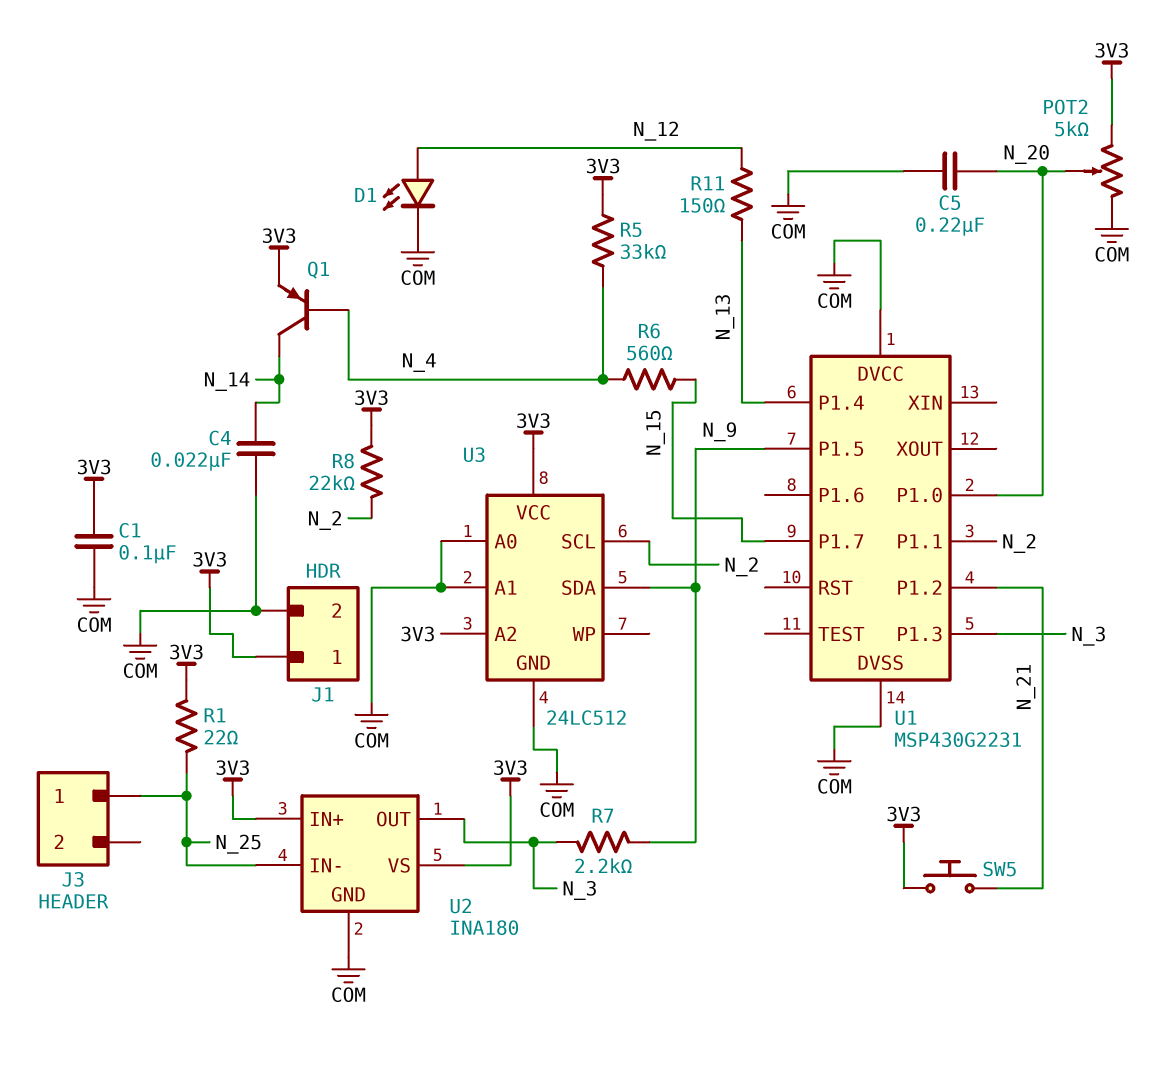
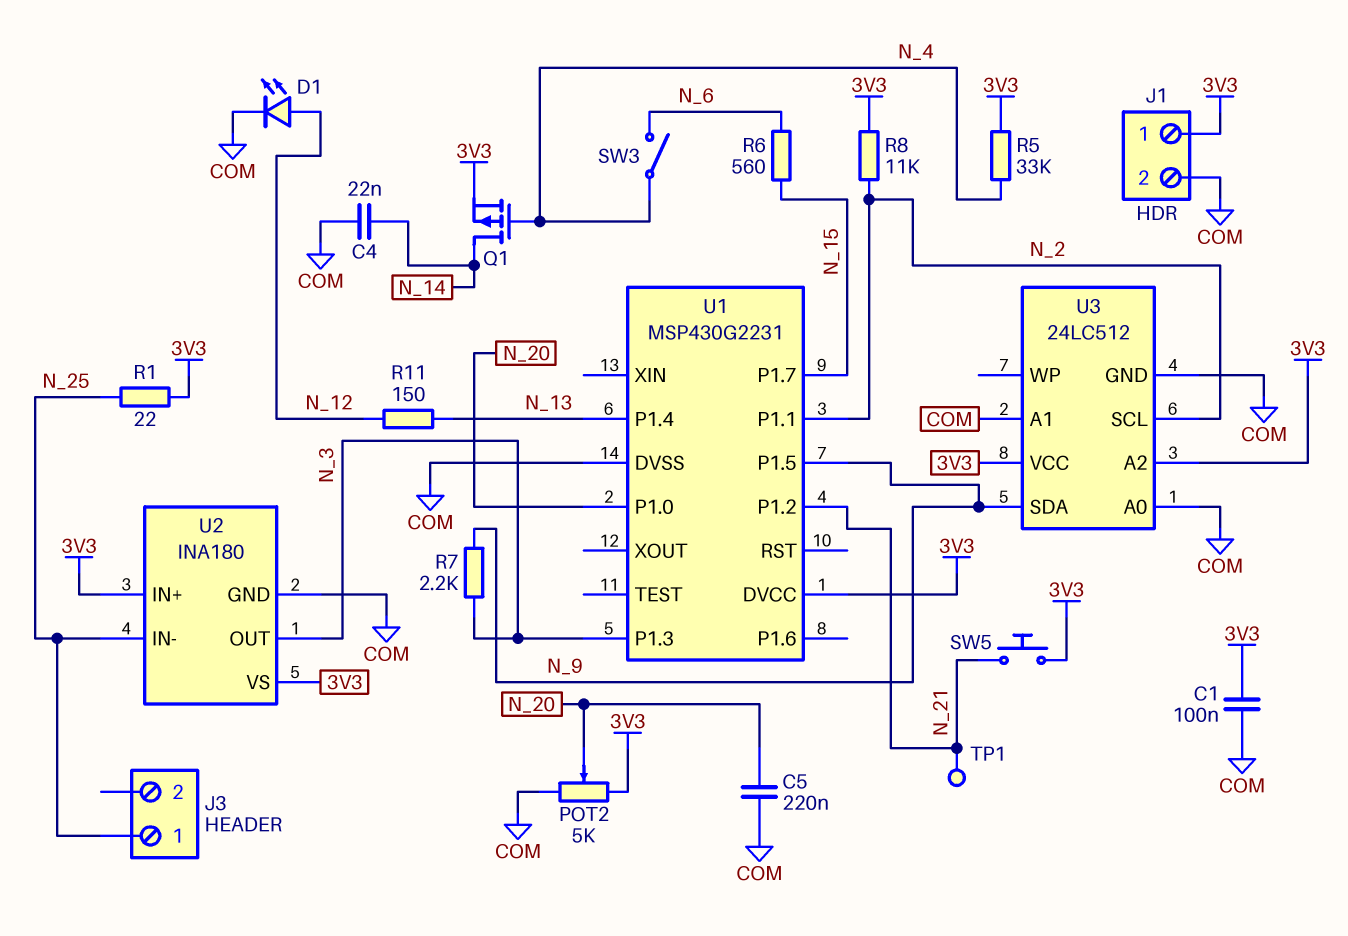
Q1: PNP (B N_4, C N_14, E 3V3) -> PMOS (G N_4, D N_14, S 3V3)
R6: 560 (N_4, N_15) -> 560 (N_6, N_15)
R8: 22k (3V3, N_2) -> 11k (3V3, N_2)
SW3: none -> switch (N_4, N_6)
TP1: none -> test point (N_21)
U1 pin DVCC: COM -> 3V3

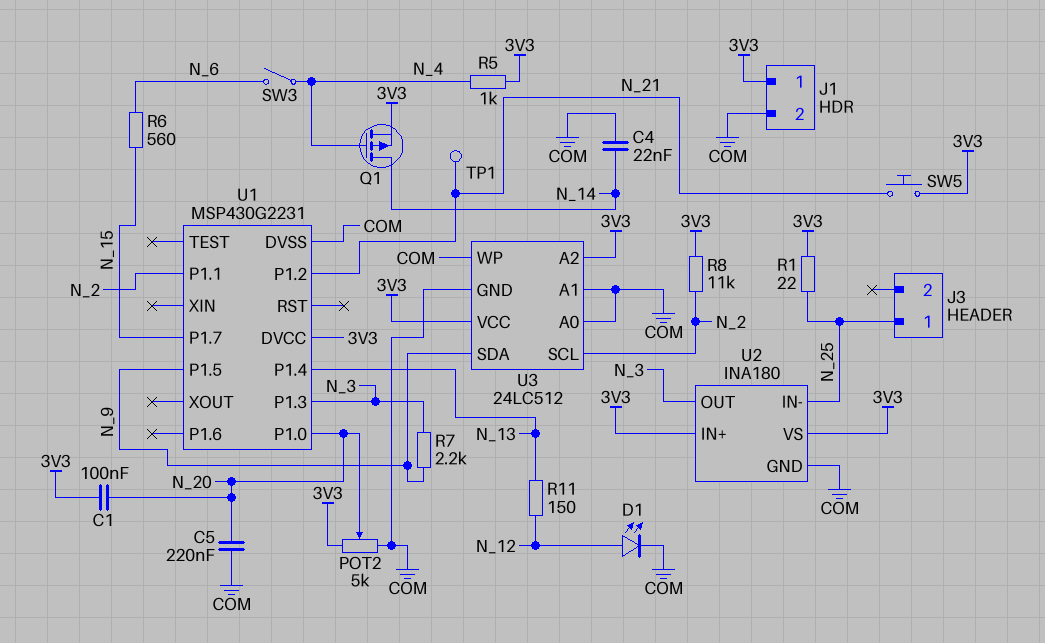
C1: 100nF (3V3, COM) -> 100nF (3V3, N_20)
R5: 33k (3V3, N_4) -> 1k (3V3, N_4)
U3 pin WP: none -> COM

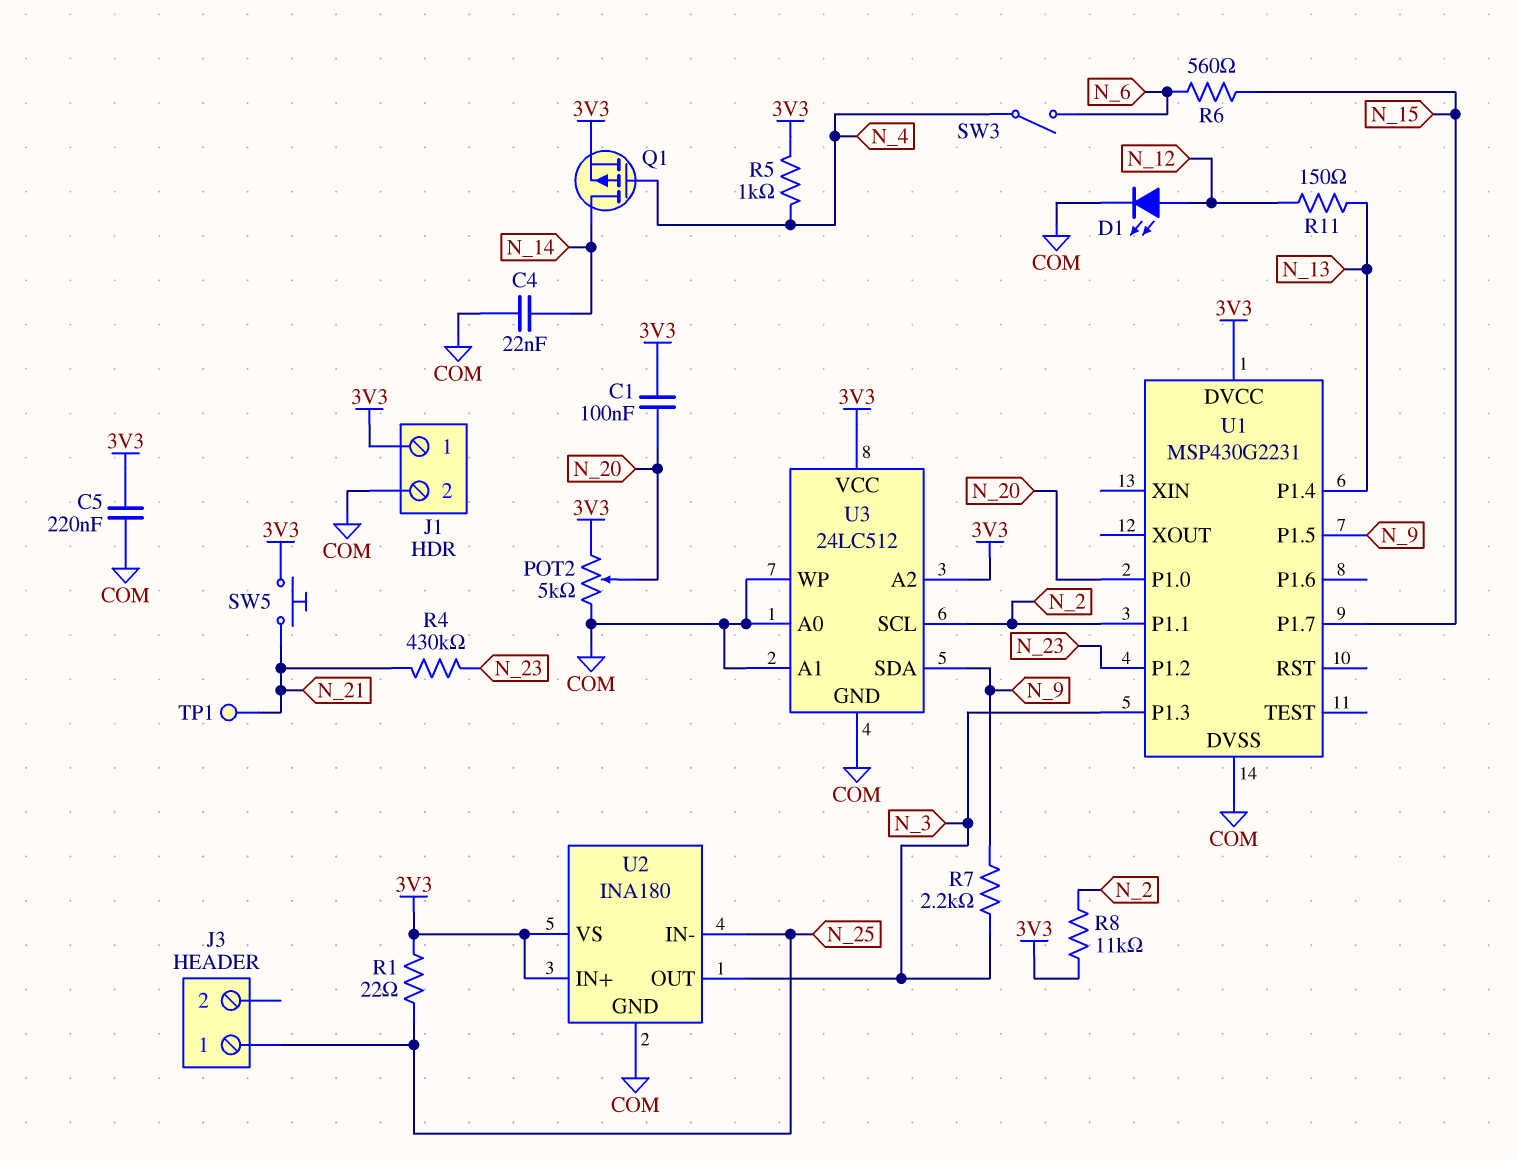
C5: 220nF (COM, N_20) -> 220nF (3V3, COM)
R4: none -> 430k (N_21, N_23)
U1 pin P1.2: N_21 -> N_23

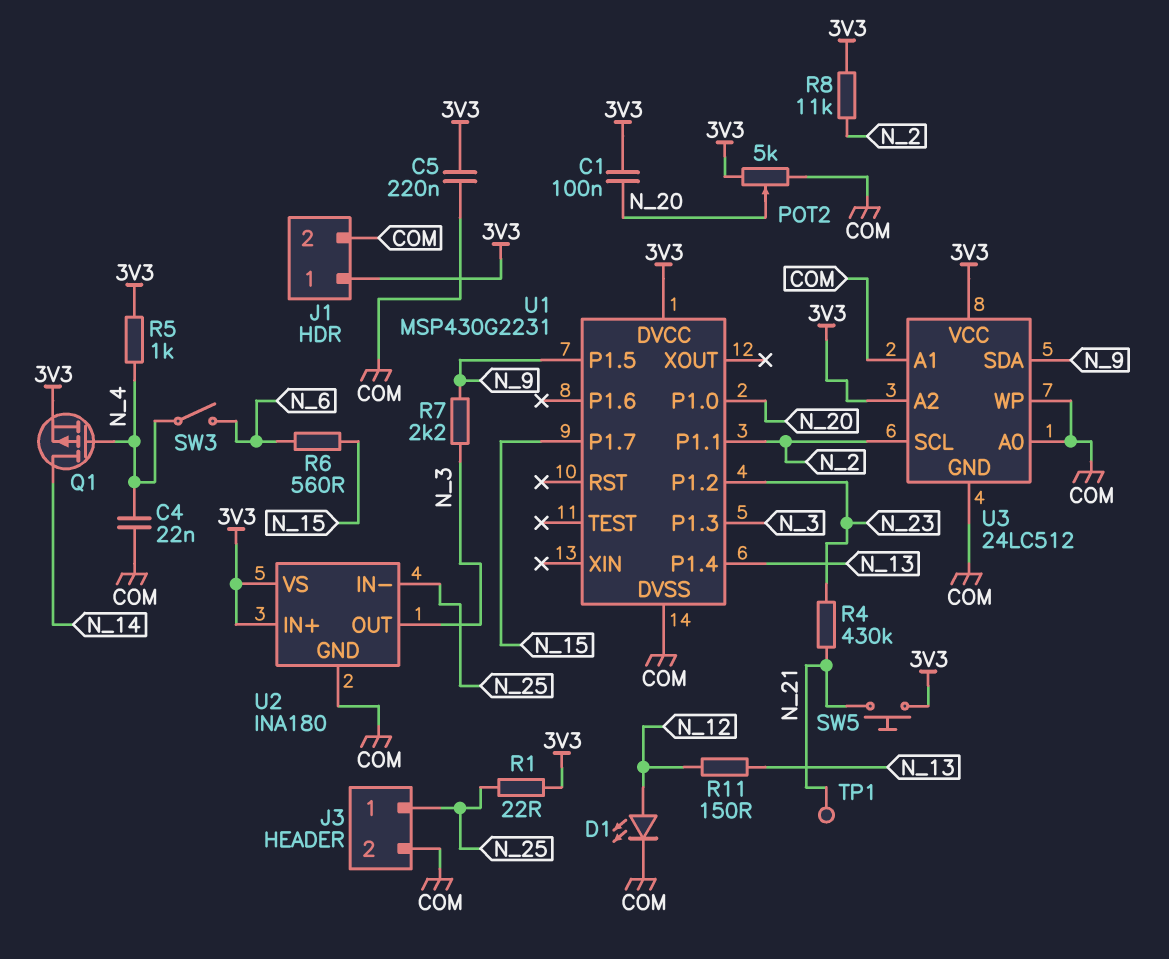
C4: 22nF (COM, N_14) -> 22nF (COM, N_4)
J3 pin 2: none -> COM

